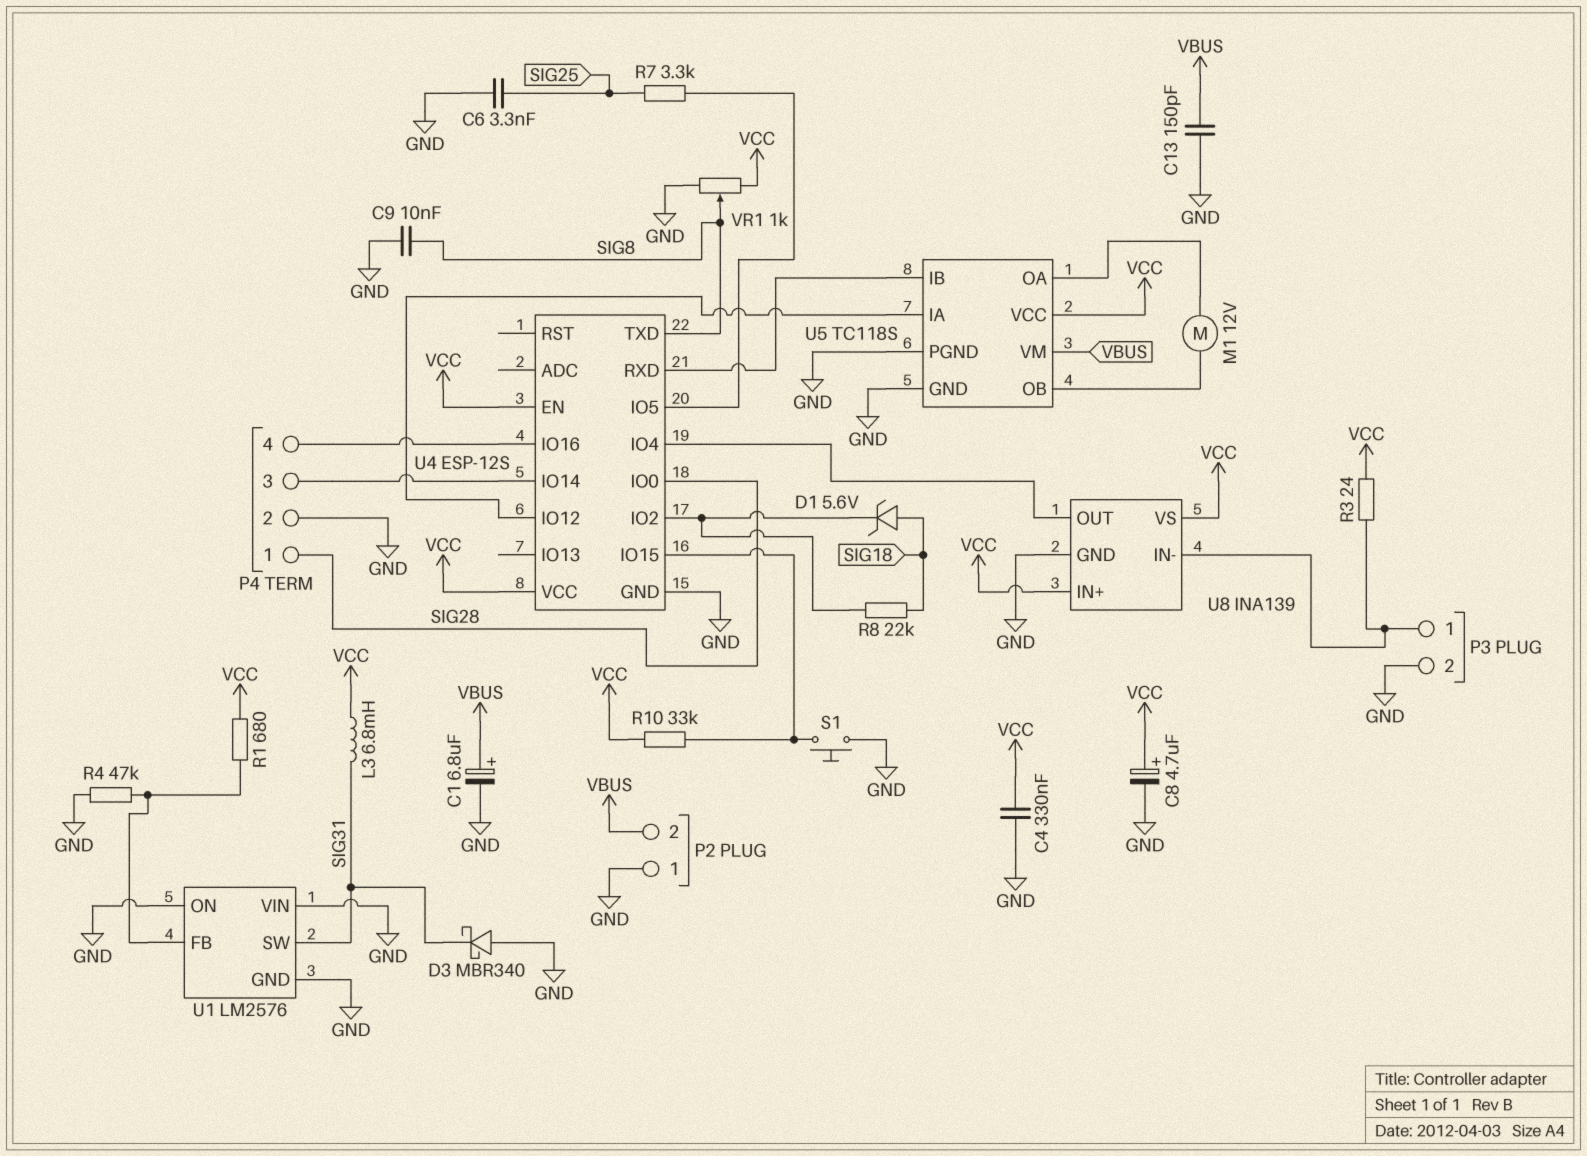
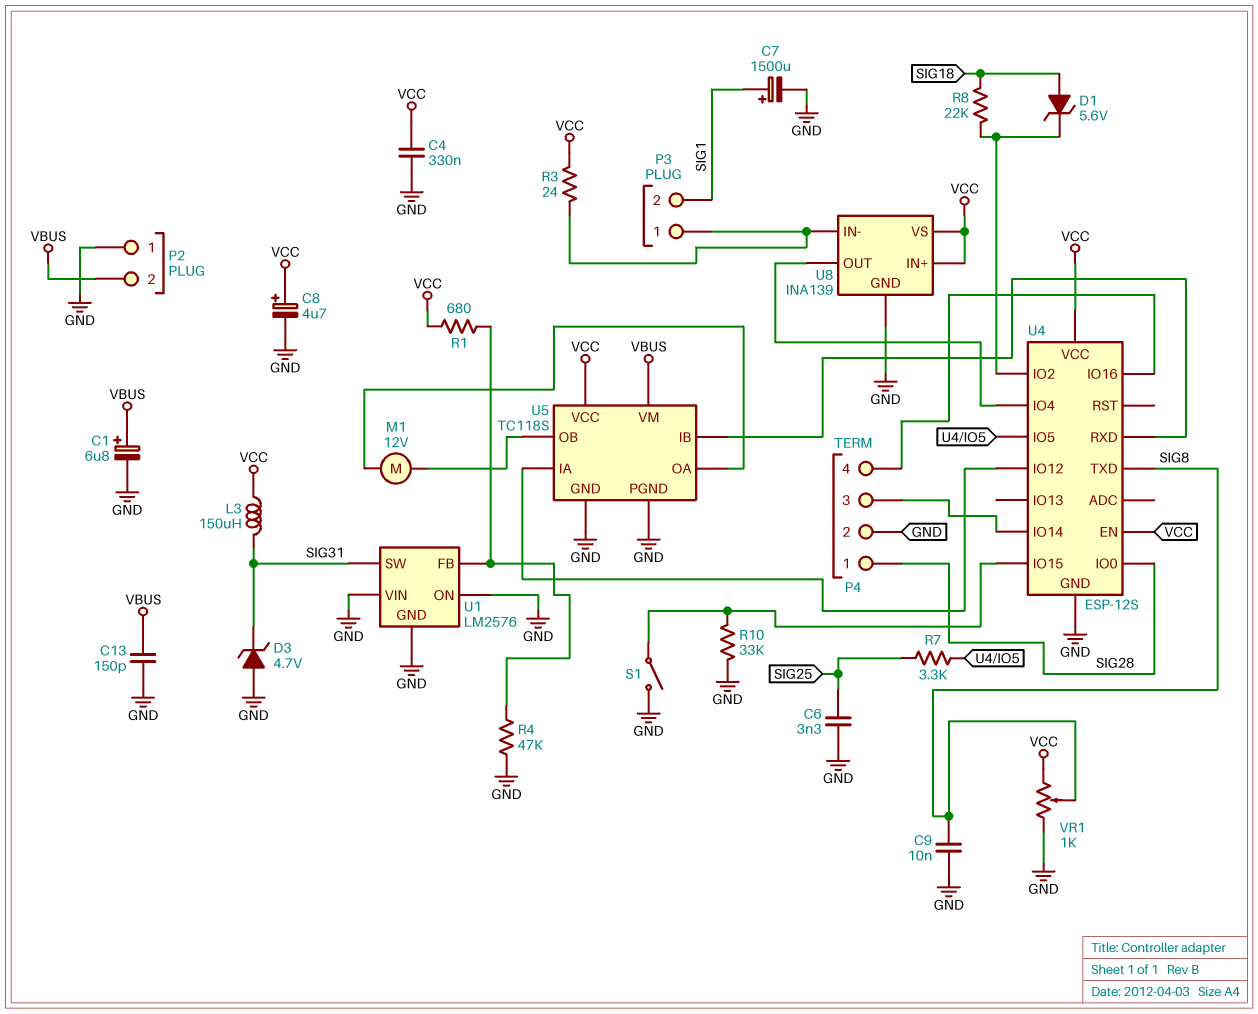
C7: none -> 1500uF (plus SIG1, minus GND)
D3: schottky MBR340 (A GND, K SIG31) -> zener 4.7V (A GND, K SIG31)
L3: 6.8mH (SIG31, VCC) -> 150uH (SIG31, VCC)
P3 pin 2: GND -> SIG1
R10: 33k (U4/IO15, VCC) -> 33k (GND, U4/IO15)
S1: button (GND, U4/IO15) -> switch (GND, U4/IO15)

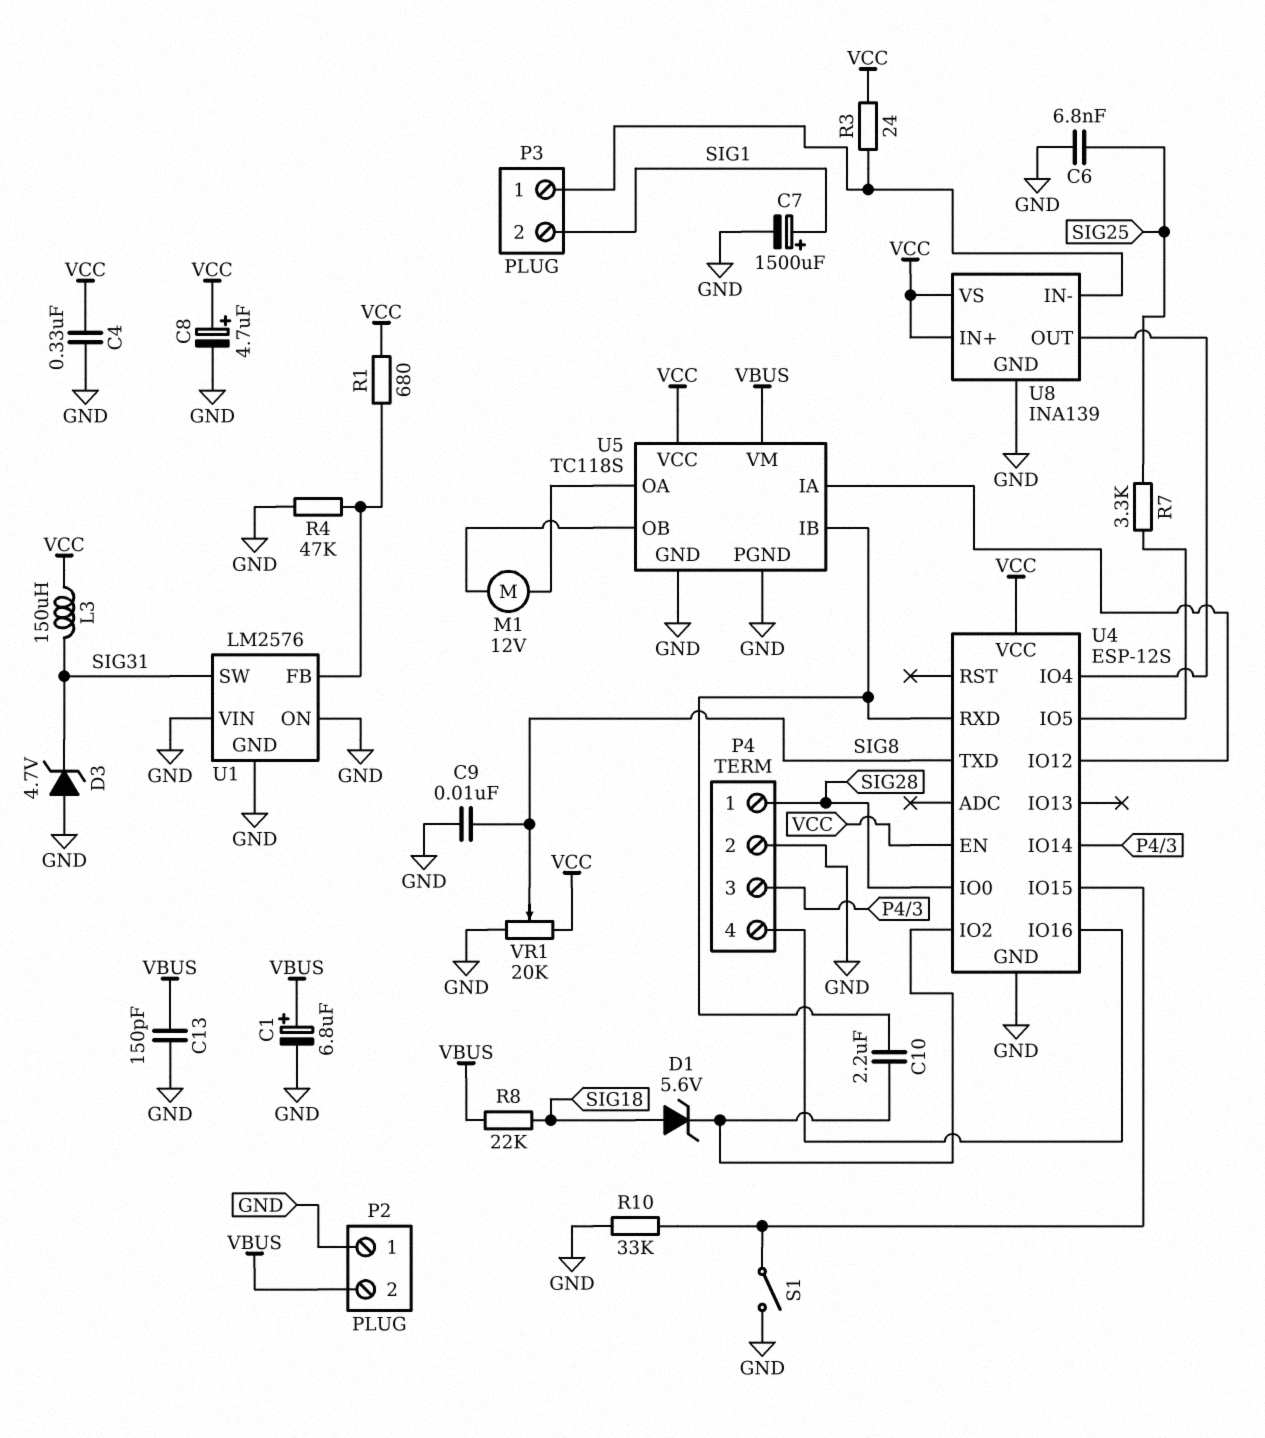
C6: 3.3nF (GND, SIG25) -> 6.8nF (GND, SIG25)
C10: none -> 2.2uF (U4/IO2, U4/RXD)
R8: 22k (SIG18, U4/IO2) -> 22k (SIG18, VBUS)
VR1: 1k (GND, VCC, wiper SIG8) -> 20k (GND, VCC, wiper SIG8)

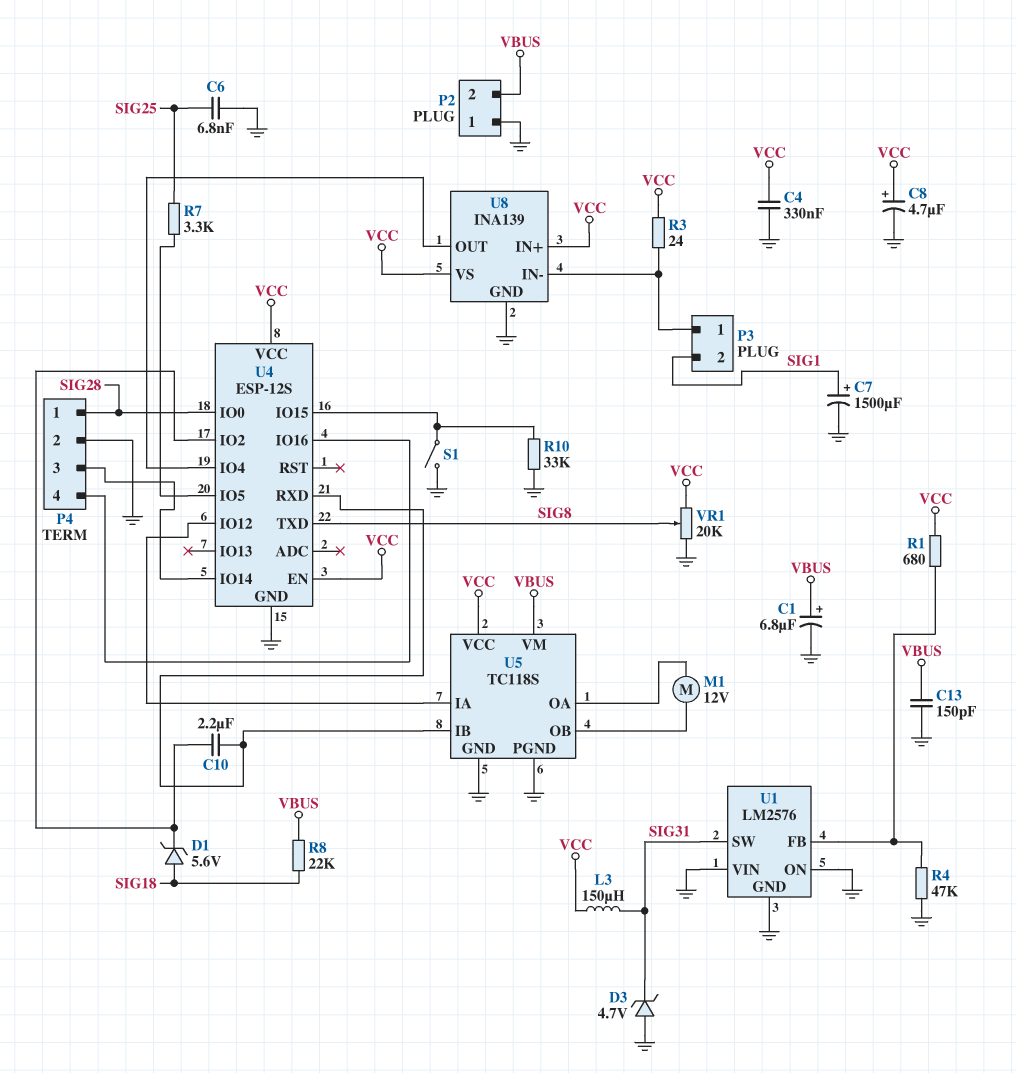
C9: 10nF (GND, SIG8) -> none

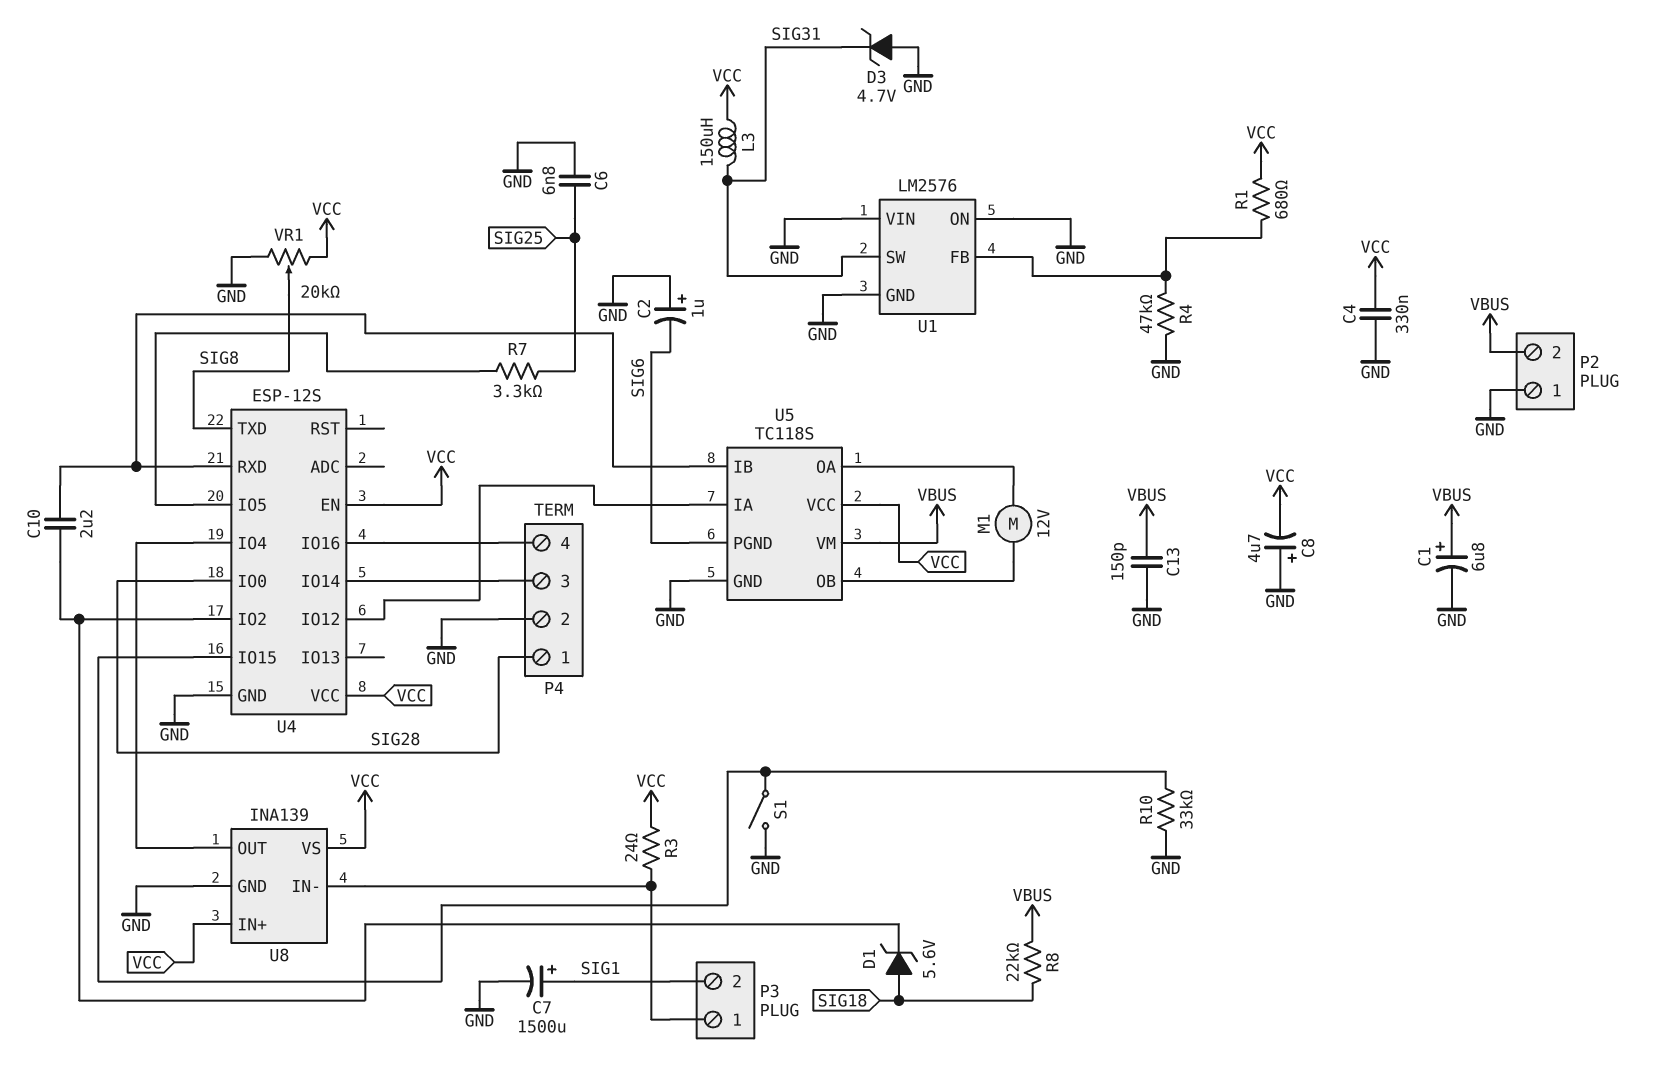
C2: none -> 1uF (plus GND, minus SIG6)
C8: 4.7uF (plus VCC, minus GND) -> 4.7uF (plus GND, minus VCC)
U5 pin PGND: GND -> SIG6

